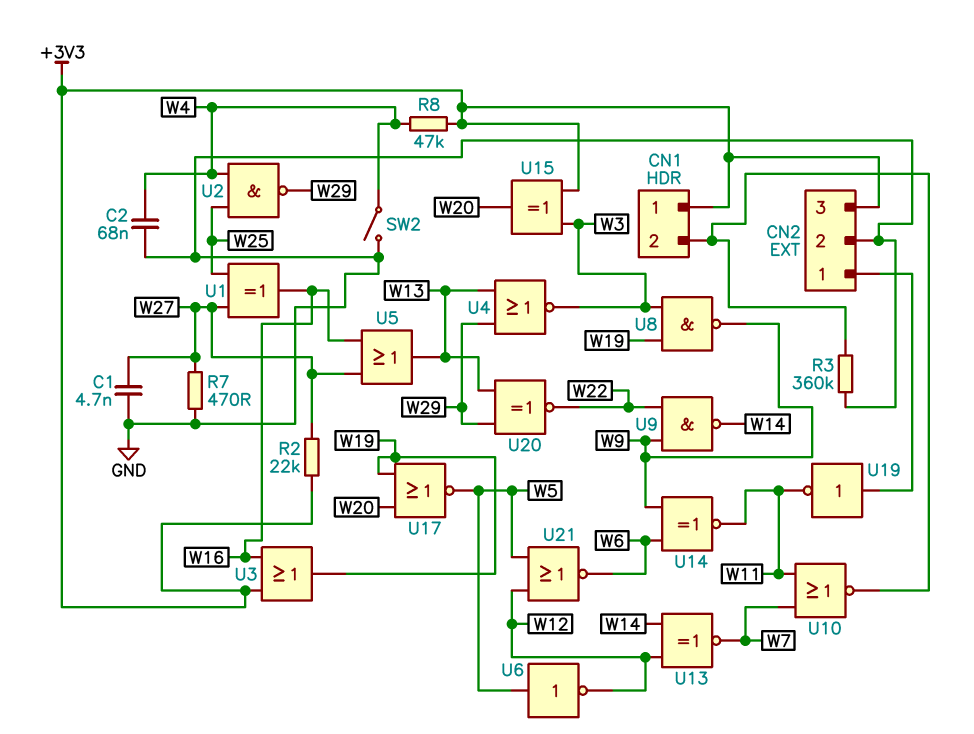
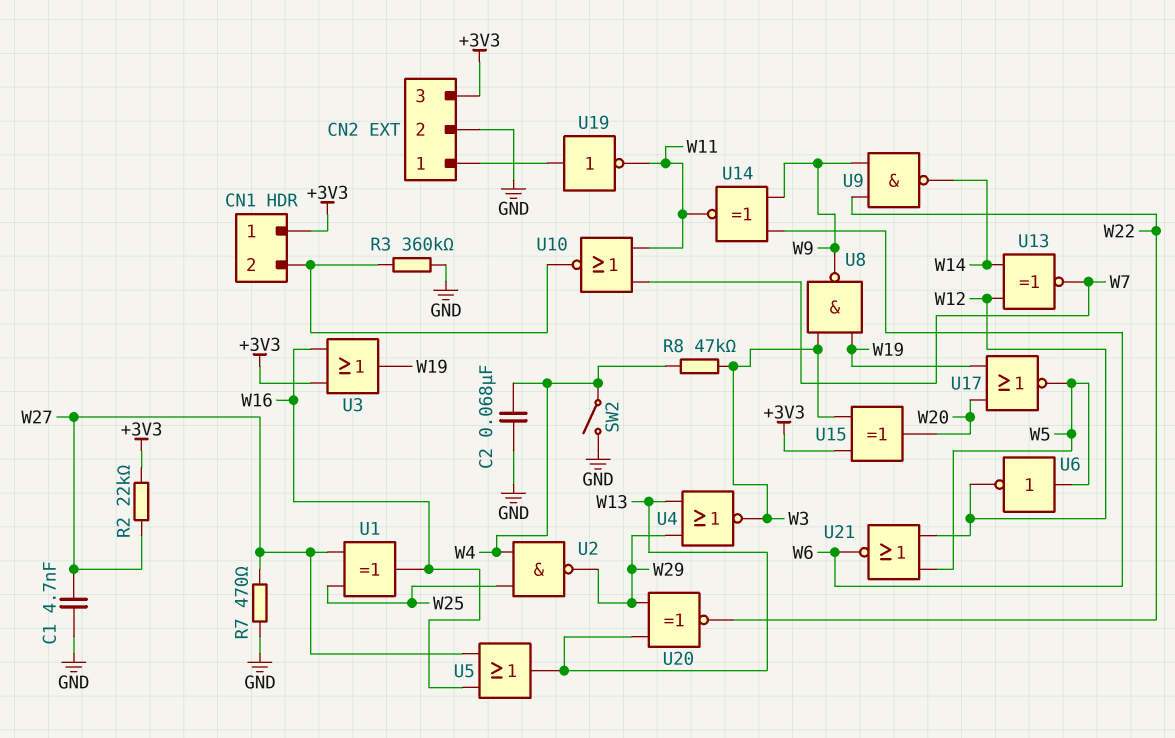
R8: 47k (+3V3, W4) -> 47k (W3, W4)

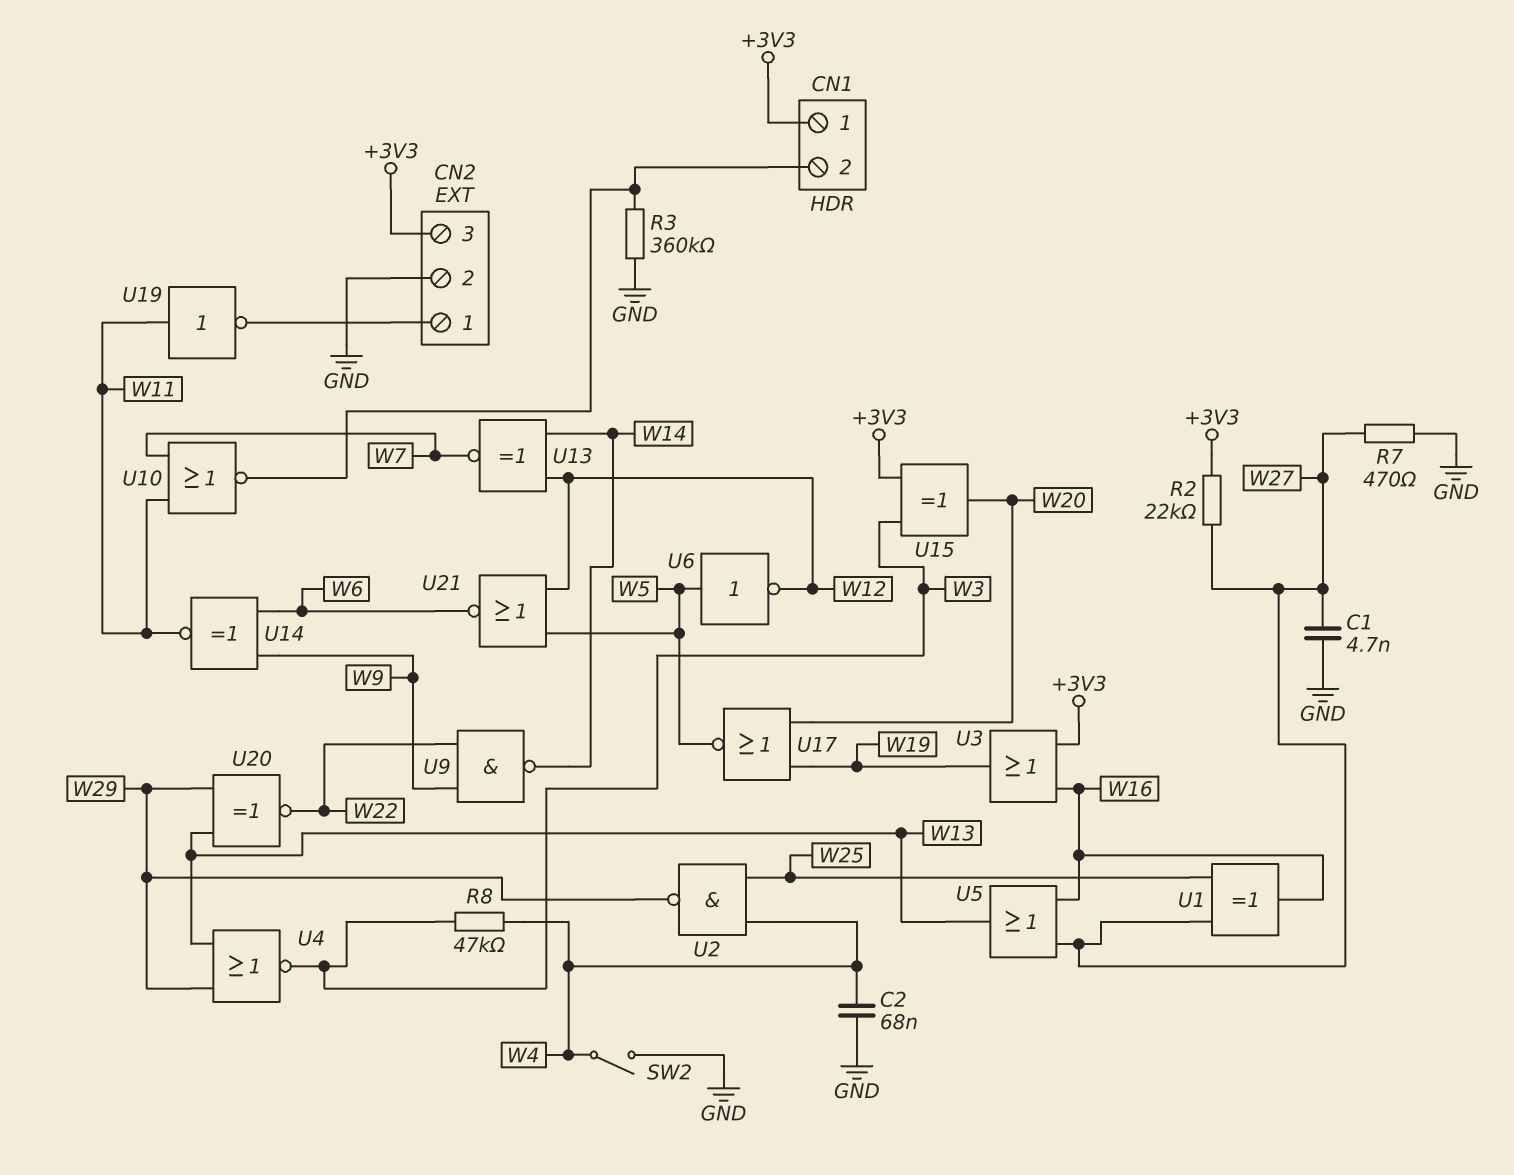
U8: NAND (in W3, in W19, out W9) -> none
U19: NOT (in CN2/1, out W11) -> NOT (in W11, out CN2/1)

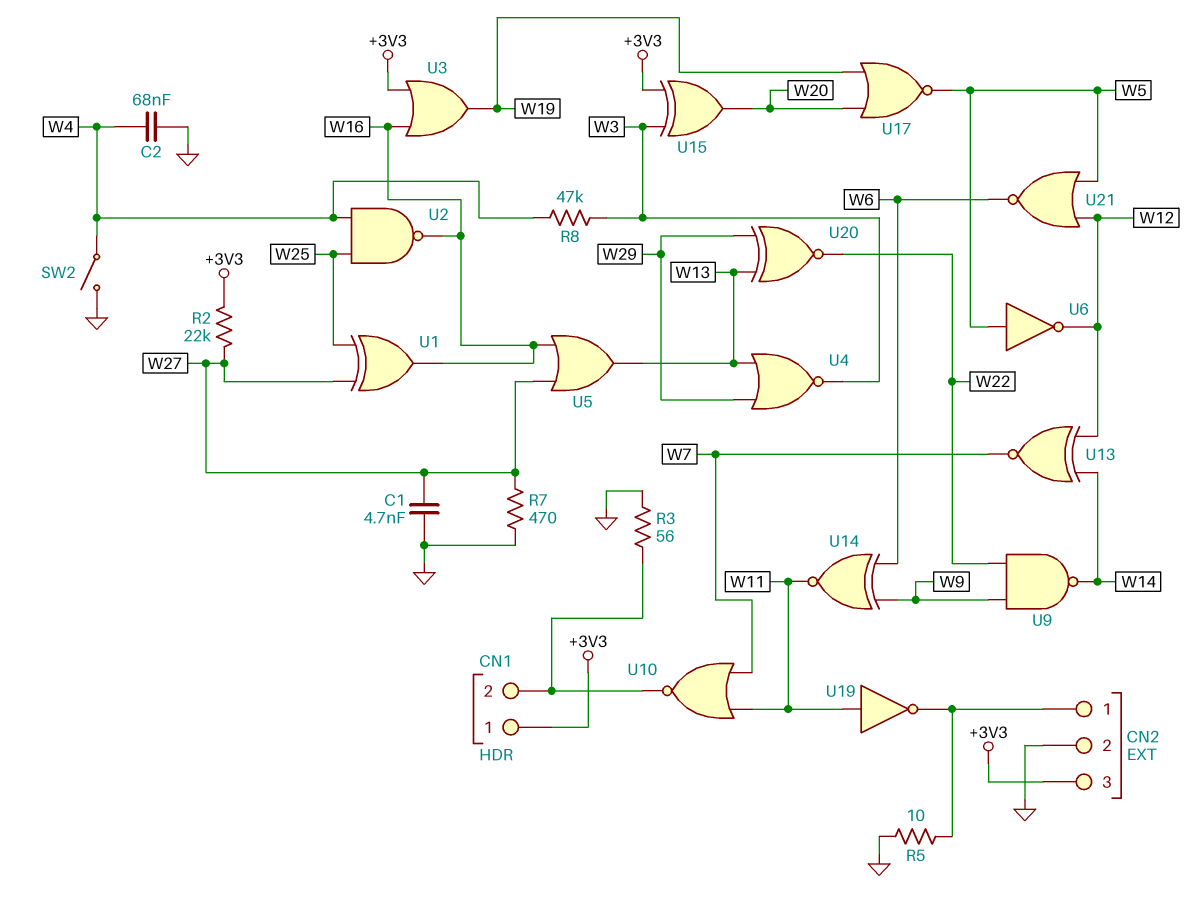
R3: 360k (CN1/2, GND) -> 56 (CN1/2, GND)
R5: none -> 10 (CN2/1, GND)
U2: NAND (in W4, in W25, out W29) -> NAND (in W4, in W25, out W16)

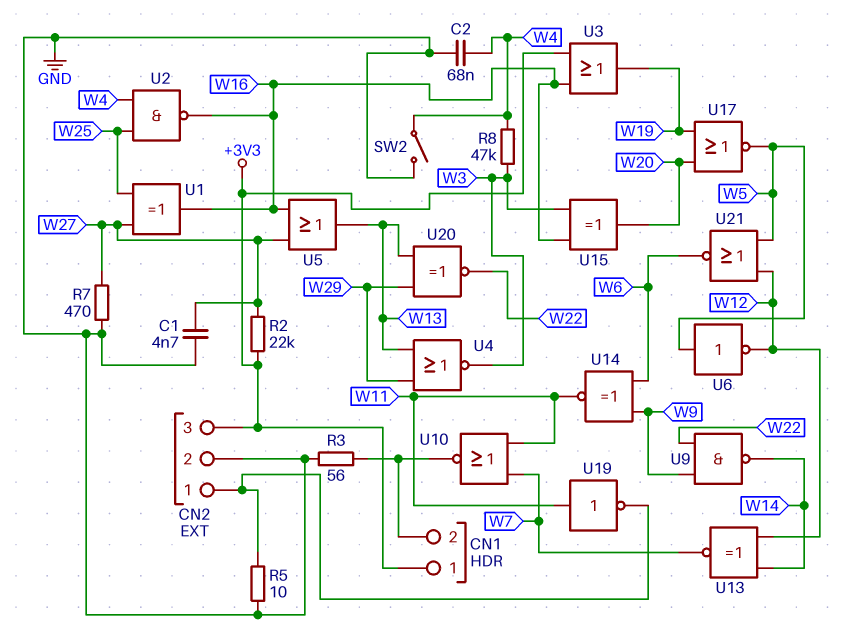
U15: XOR (in +3V3, in W3, out W20) -> XOR (in W3, in W16, out W20)

